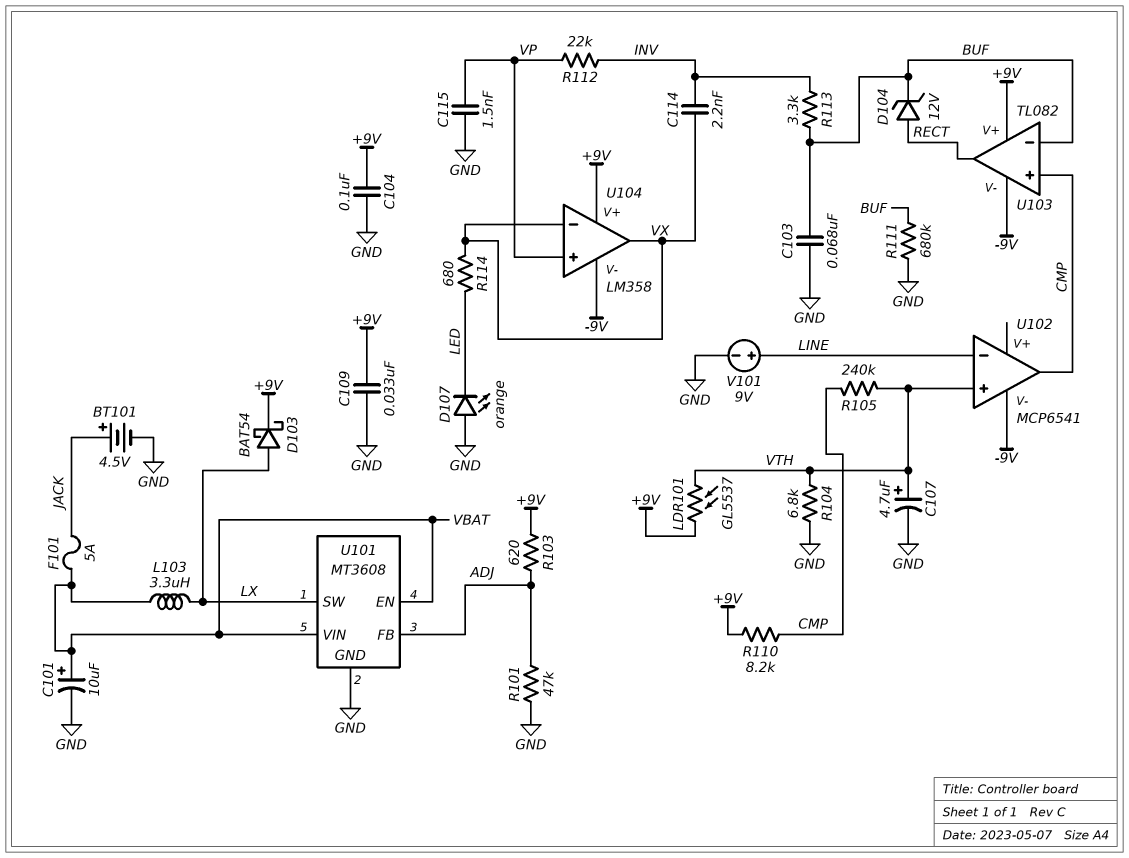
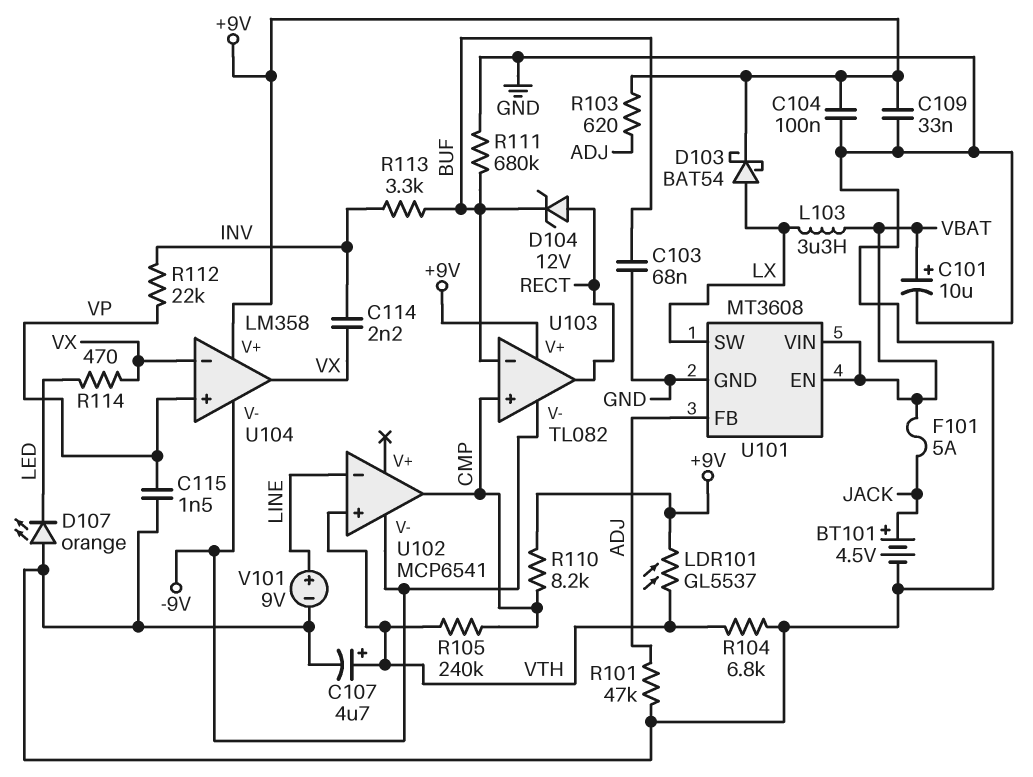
R114: 680 (LED, VX) -> 470 (LED, VX)

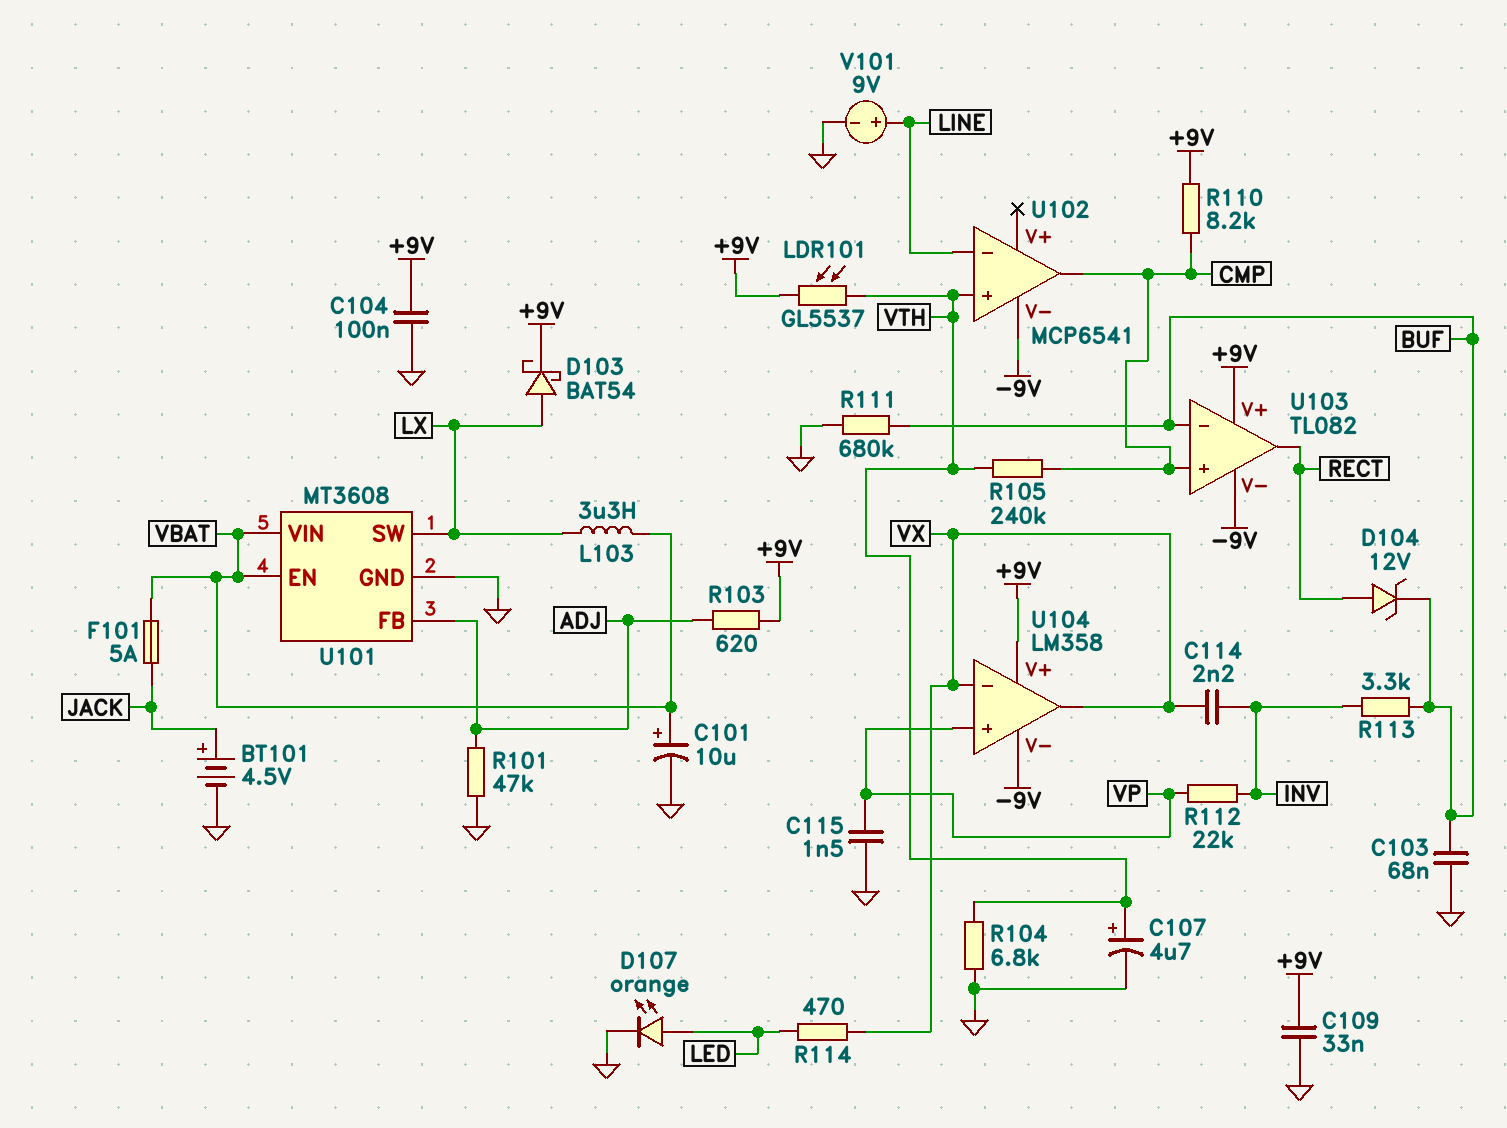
D107: LED orange (A GND, K LED) -> LED orange (A LED, K GND)

